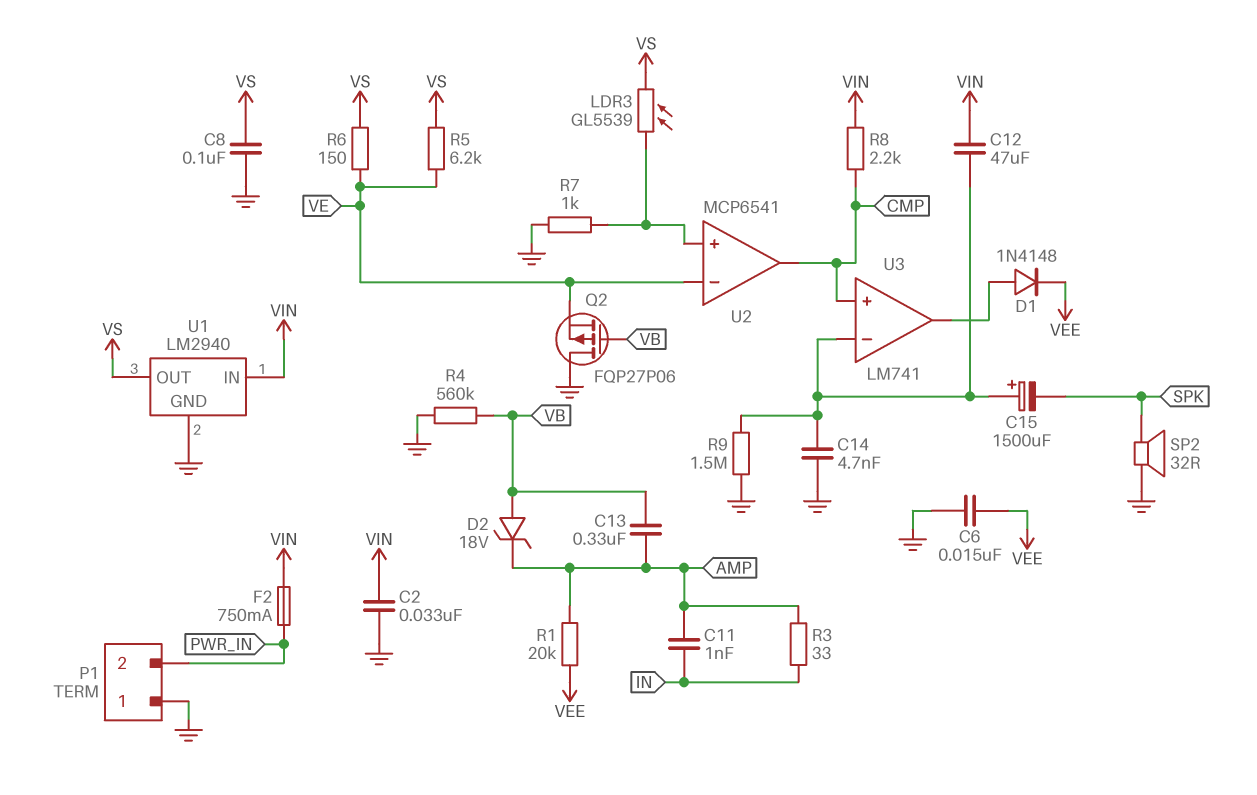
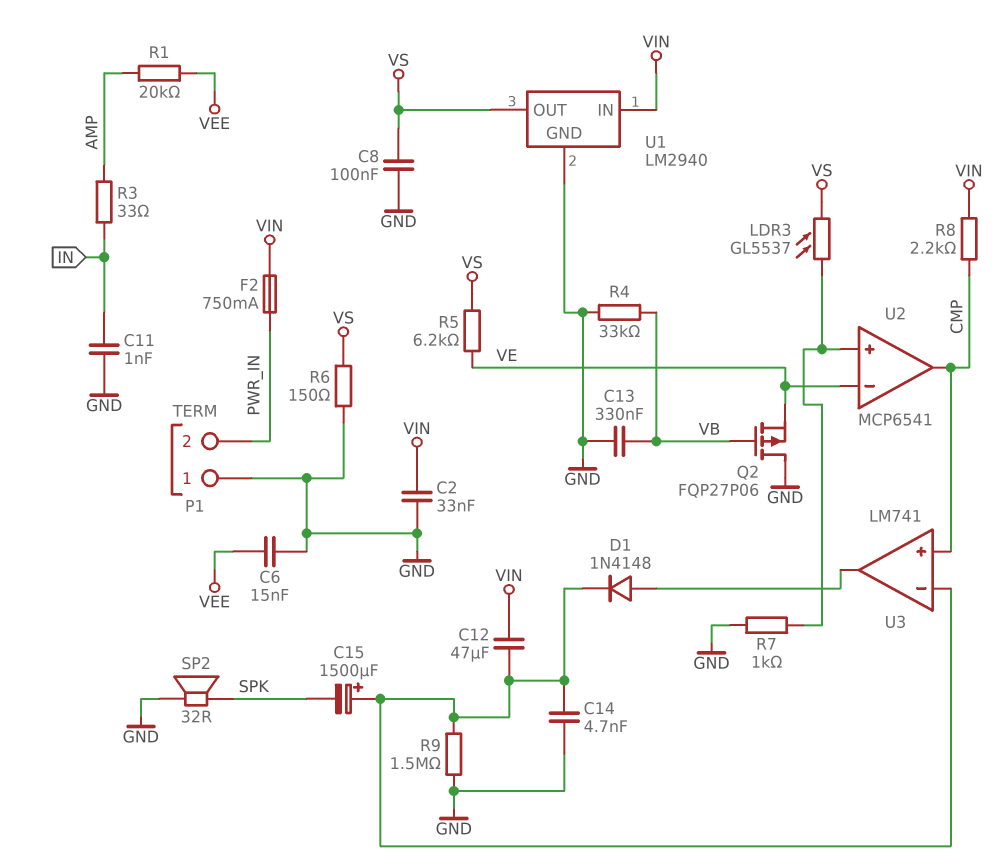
C11: 1nF (AMP, IN) -> 1nF (GND, IN)
C13: 330nF (AMP, VB) -> 330nF (GND, VB)
D1: diode 1N4148 (A U3/out, K VEE) -> diode 1N4148 (A U3/out, K U3/in-)
D2: zener 18V (A VB, K AMP) -> none
LDR3: GL5539 (U2/in+, VS) -> GL5537 (U2/in+, VS)
R4: 560k (GND, VB) -> 33k (GND, VB)
R6: 150 (VE, VS) -> 150 (GND, VS)

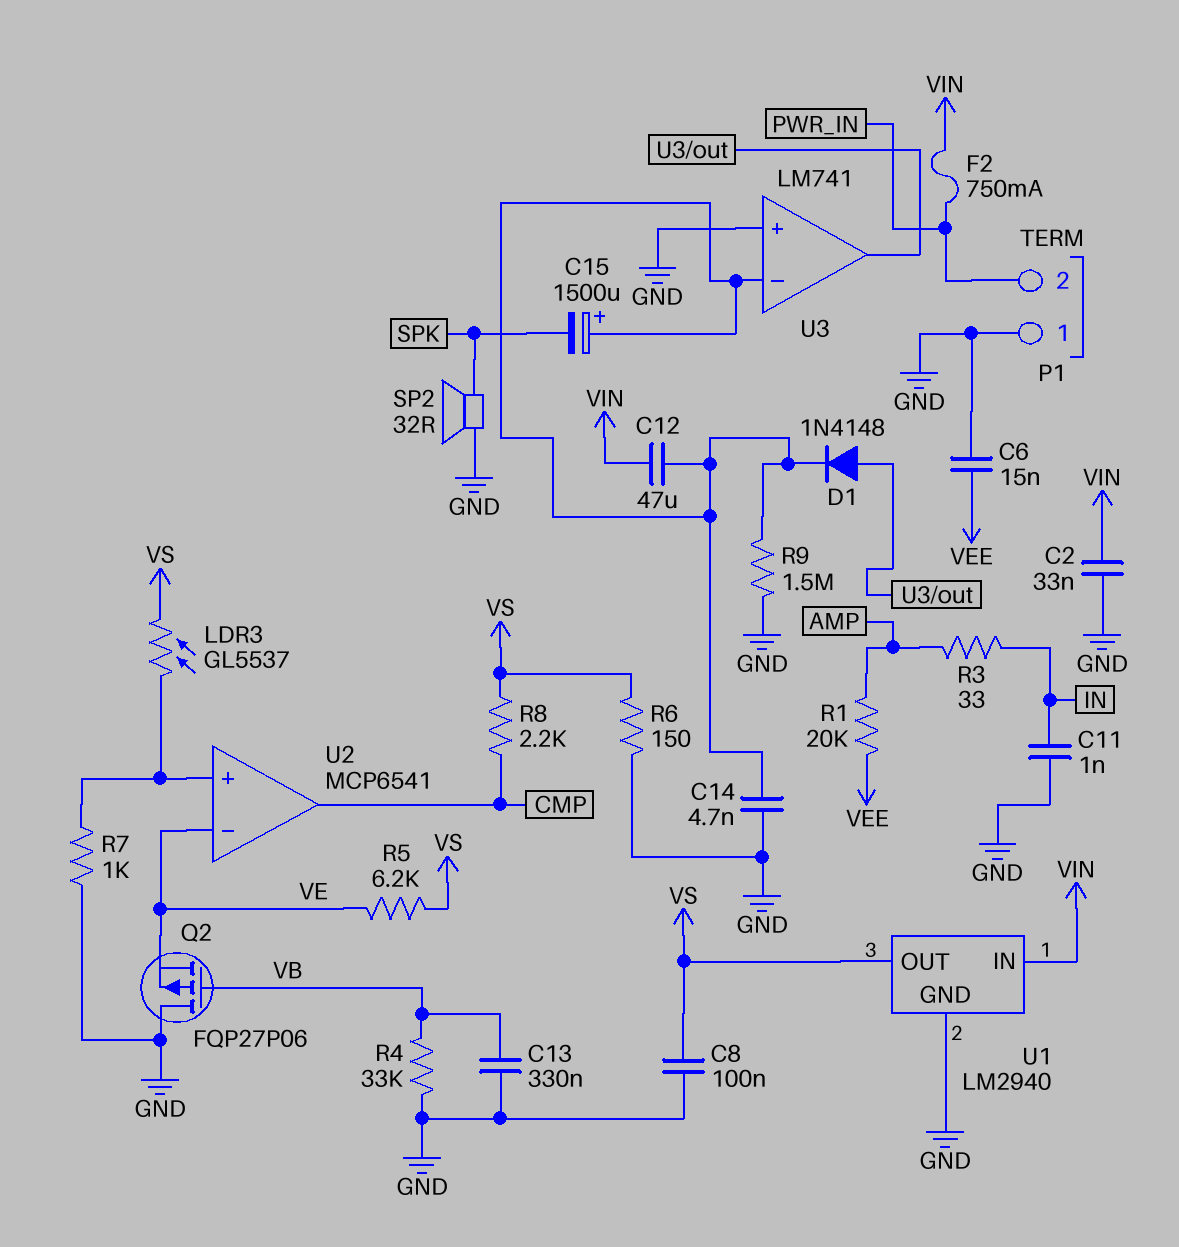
R8: 2.2k (CMP, VIN) -> 2.2k (CMP, VS)
U3 pin in+: CMP -> GND

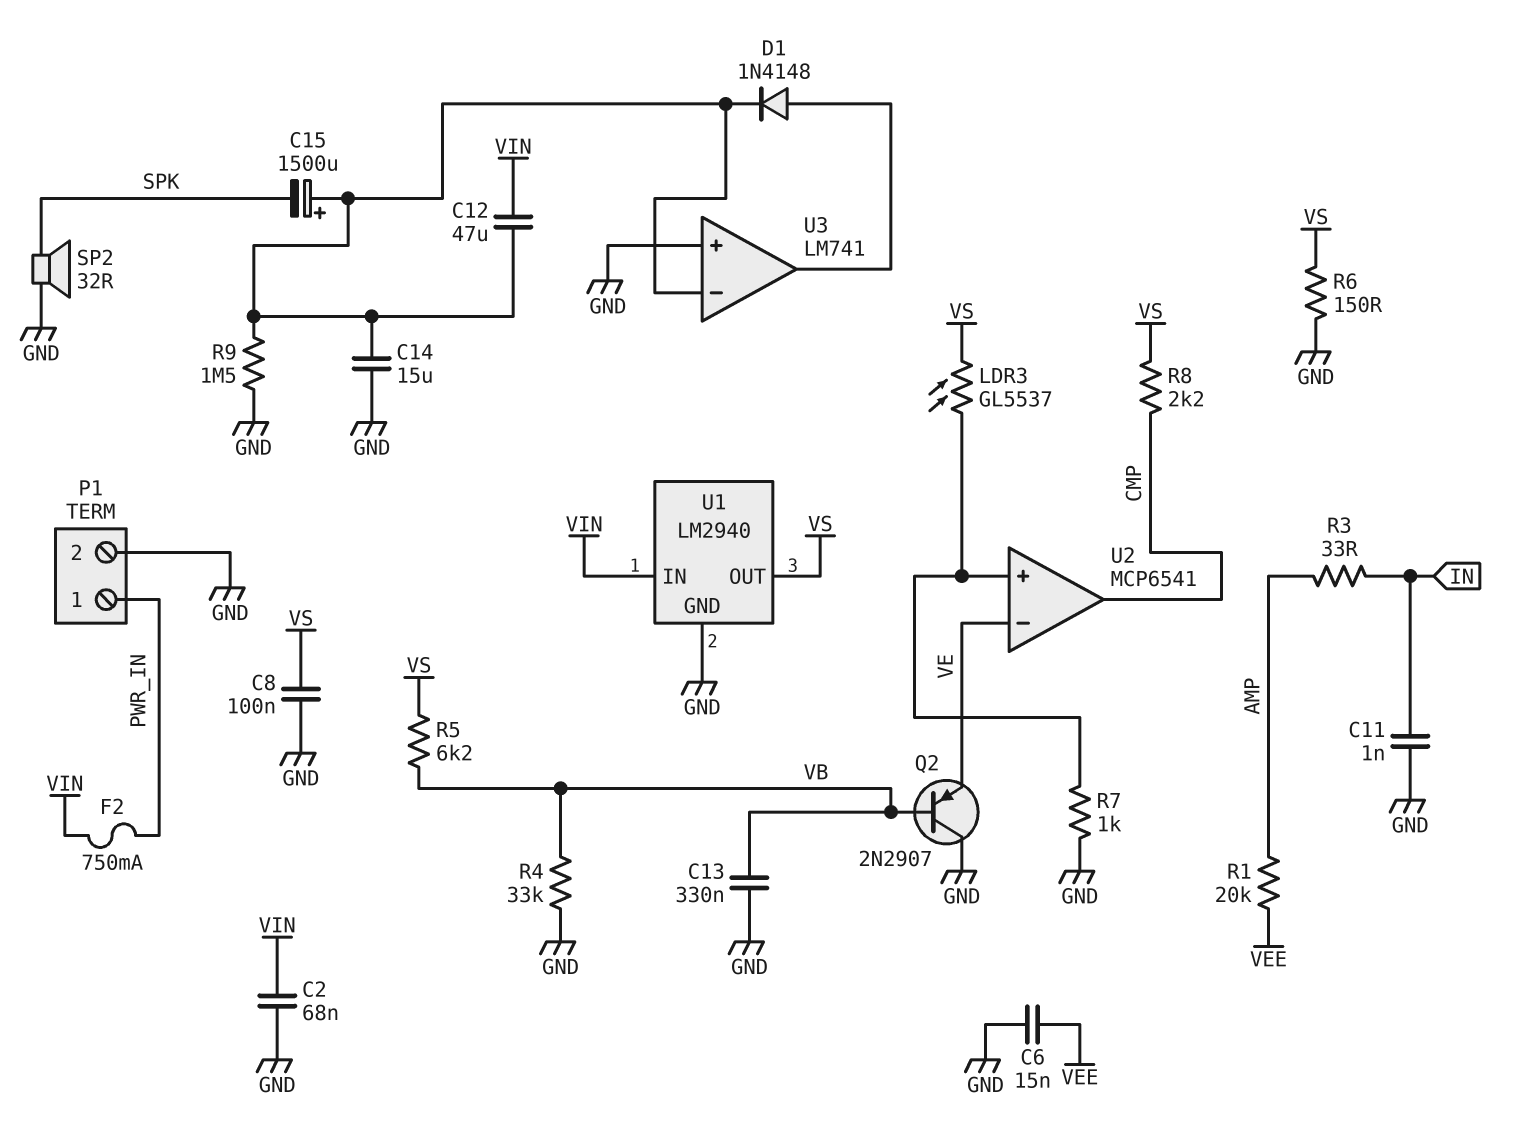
C2: 33nF (GND, VIN) -> 68nF (GND, VIN)
C14: 4.7nF (GND, U3/in-) -> 15uF (GND, U3/in-)
P1 pin 1: GND -> PWR_IN
P1 pin 2: PWR_IN -> GND
Q2: PMOS FQP27P06 (G VB, D GND, S VE) -> PNP 2N2907 (B VB, C GND, E VE)
R5: 6.2k (VE, VS) -> 6.2k (VB, VS)

